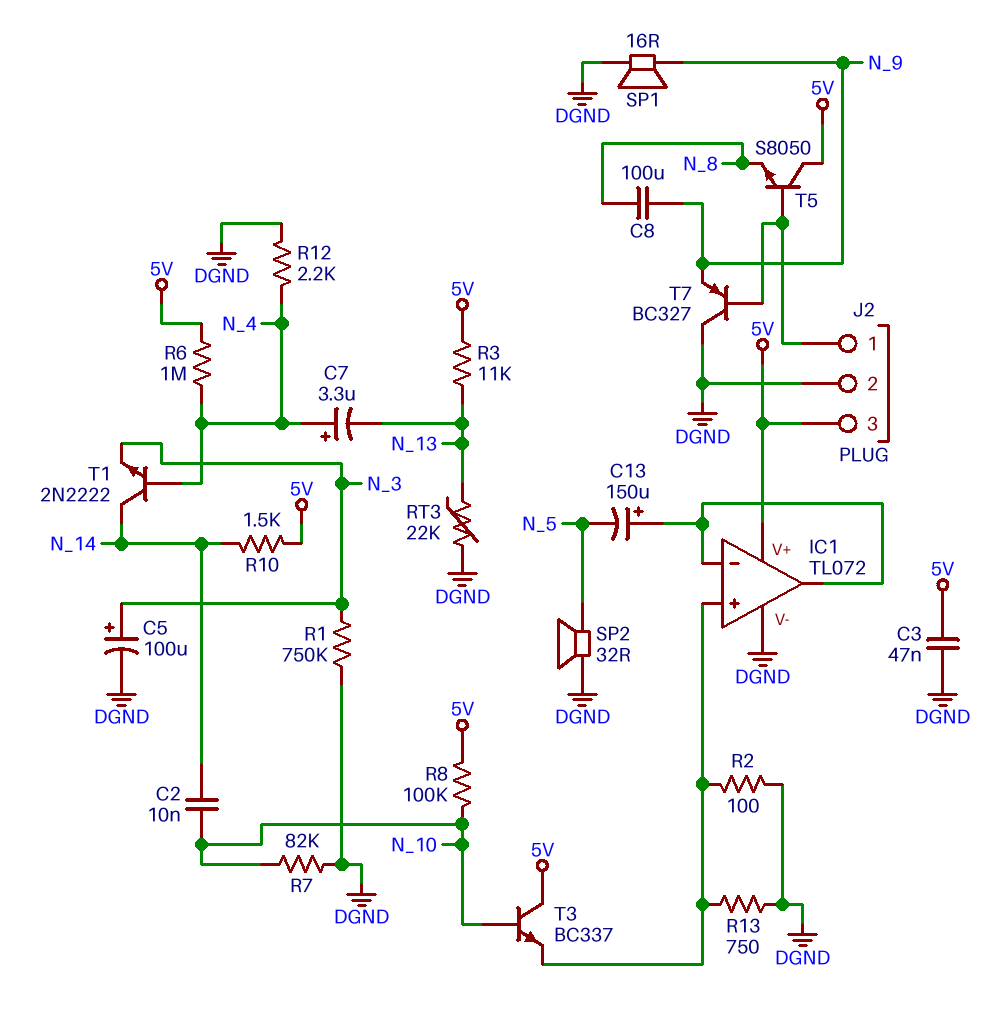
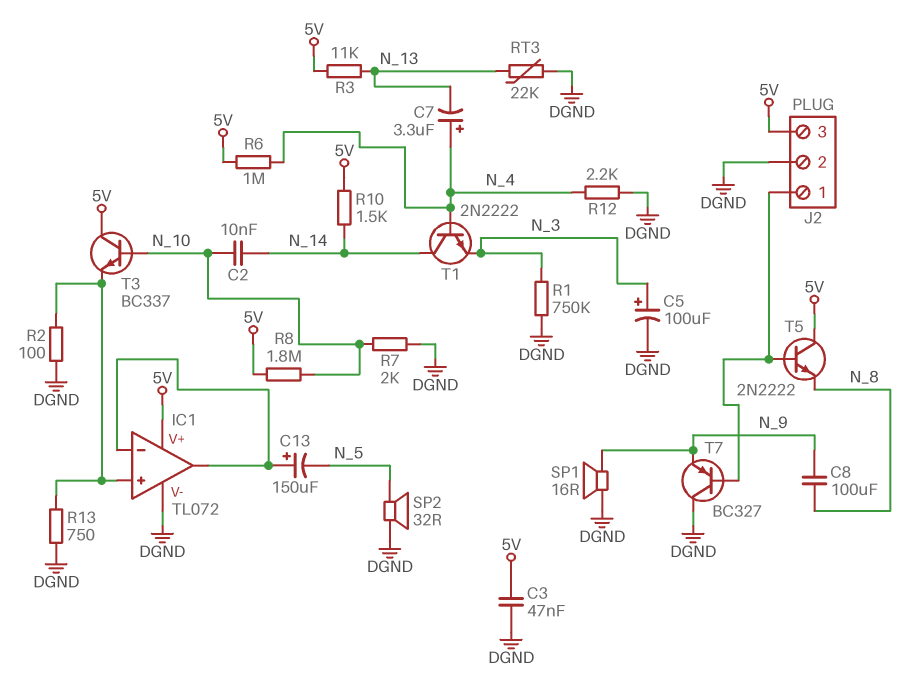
R7: 82k (DGND, N_10) -> 2k (DGND, N_10)
R8: 100k (5V, N_10) -> 1.8M (5V, N_10)
T5: NPN S8050 (B J2/1, C 5V, E N_8) -> NPN 2N2222 (B J2/1, C 5V, E N_8)

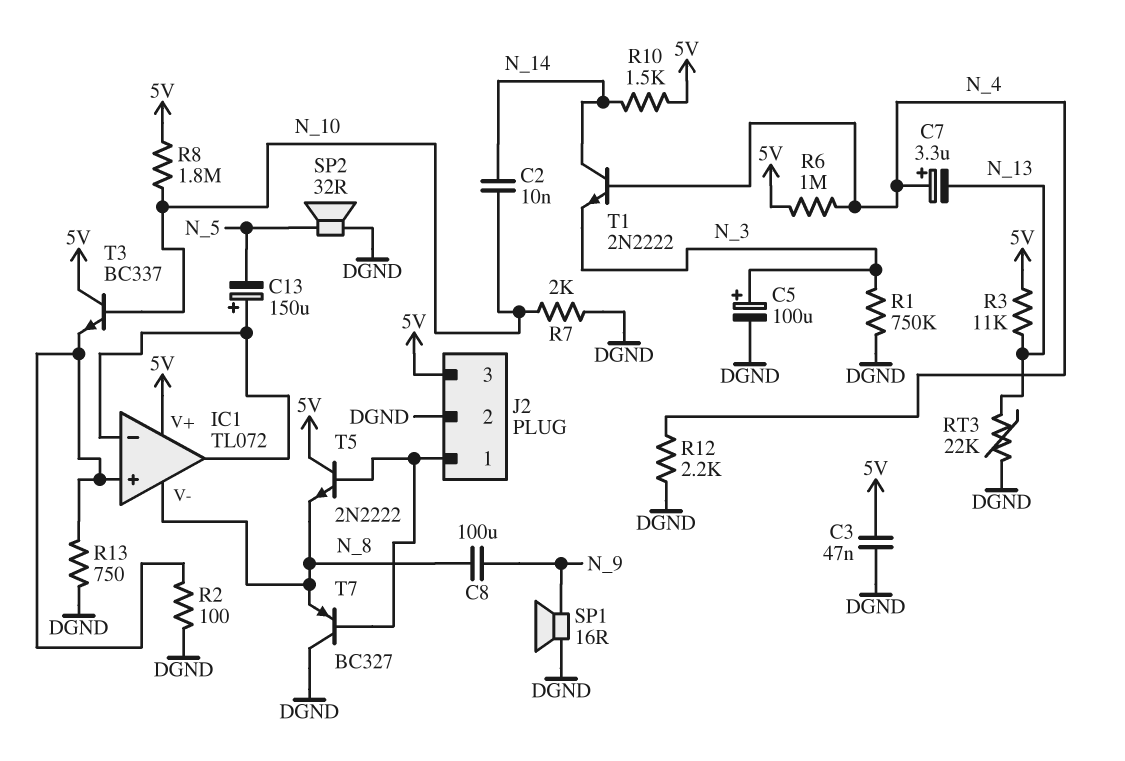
IC1 pin V-: DGND -> N_8
T7: PNP BC327 (B J2/1, C DGND, E N_9) -> PNP BC327 (B J2/1, C DGND, E N_8)

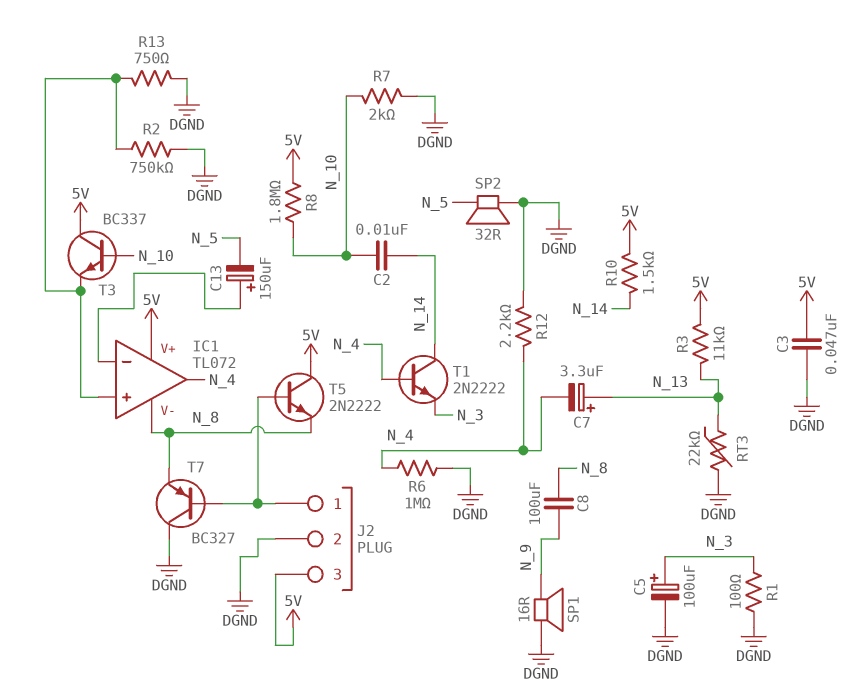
C7: 3.3uF (plus N_4, minus N_13) -> 3.3uF (plus N_13, minus N_4)
IC1 pin out: IC1/in- -> N_4
R1: 750k (DGND, N_3) -> 100 (DGND, N_3)
R2: 100 (DGND, IC1/in+) -> 750k (DGND, IC1/in+)
R6: 1M (5V, N_4) -> 1M (DGND, N_4)

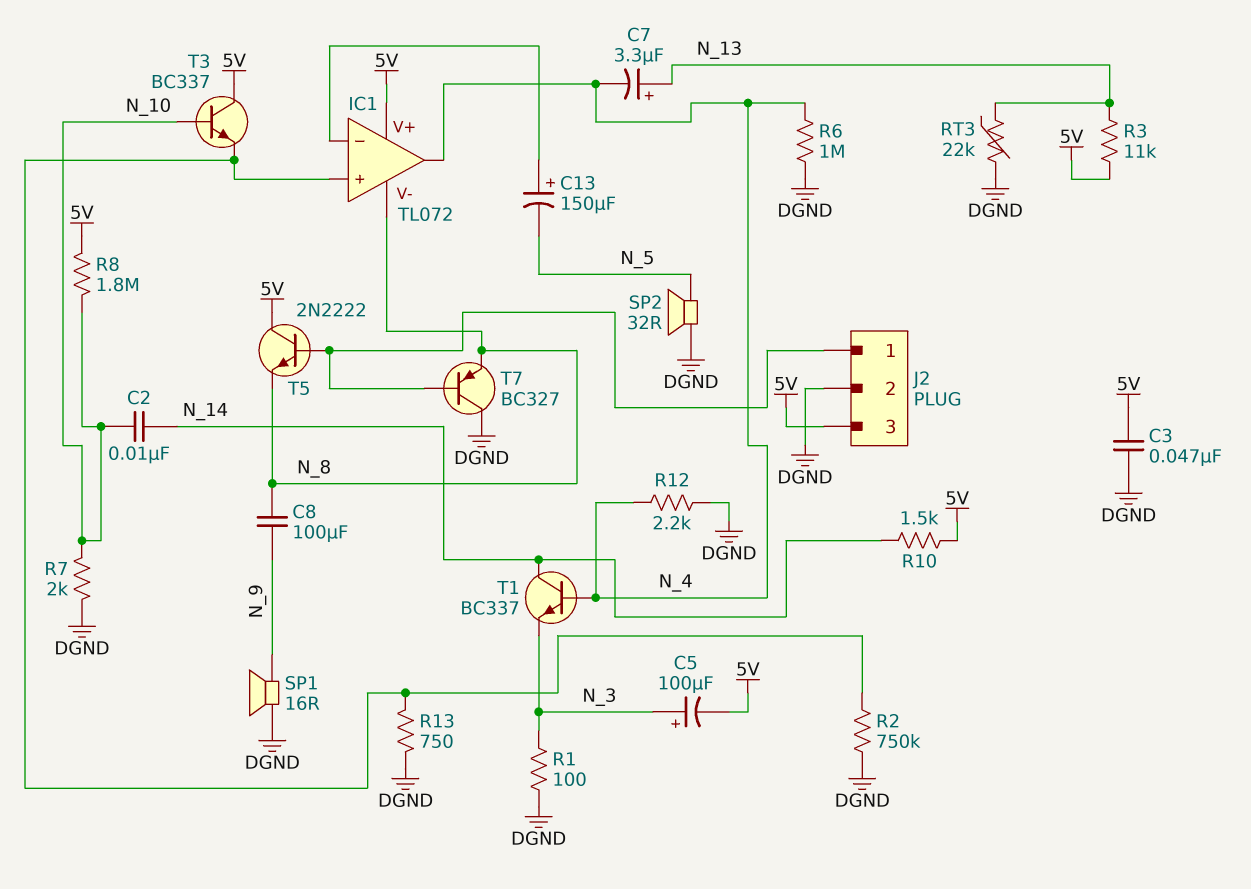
C5: 100uF (plus N_3, minus DGND) -> 100uF (plus N_3, minus 5V)
T1: NPN 2N2222 (B N_4, C N_14, E N_3) -> NPN BC337 (B N_4, C N_14, E N_3)

